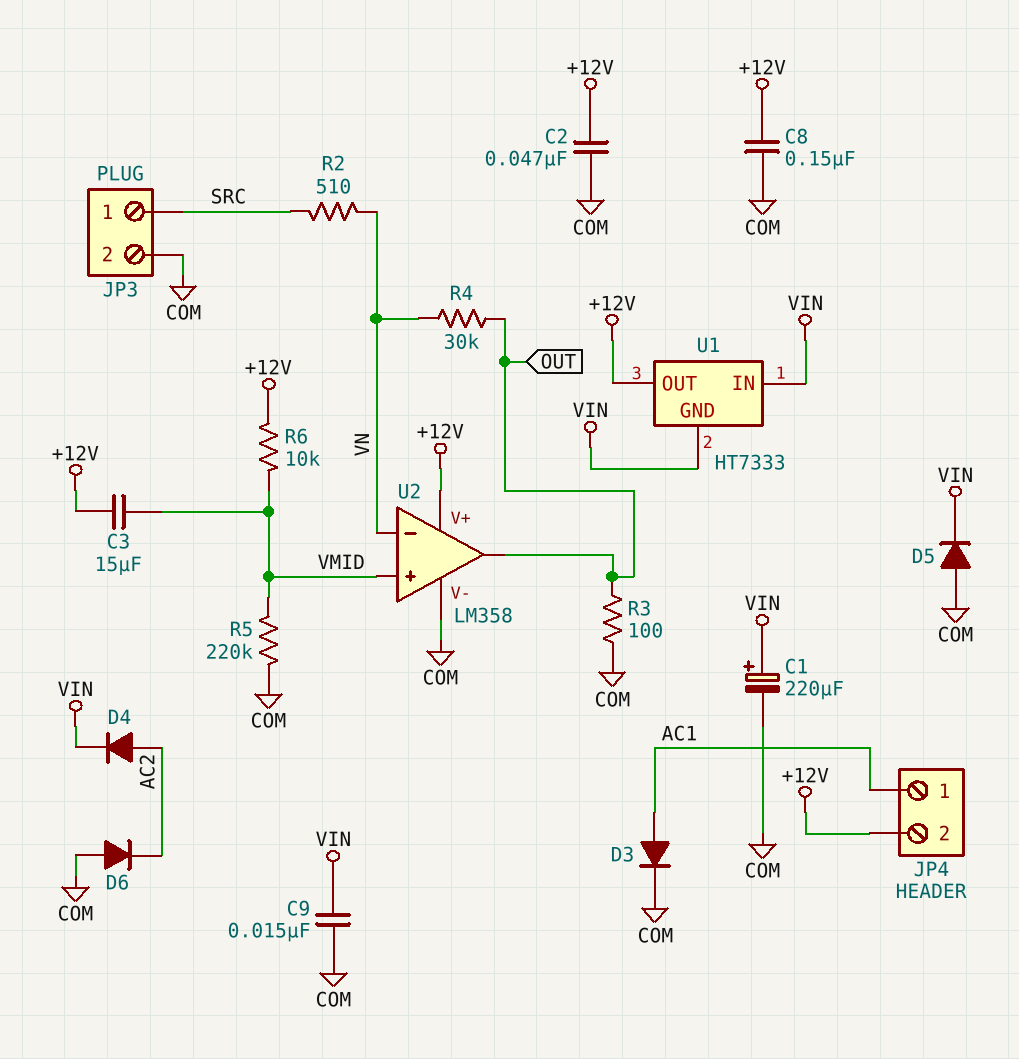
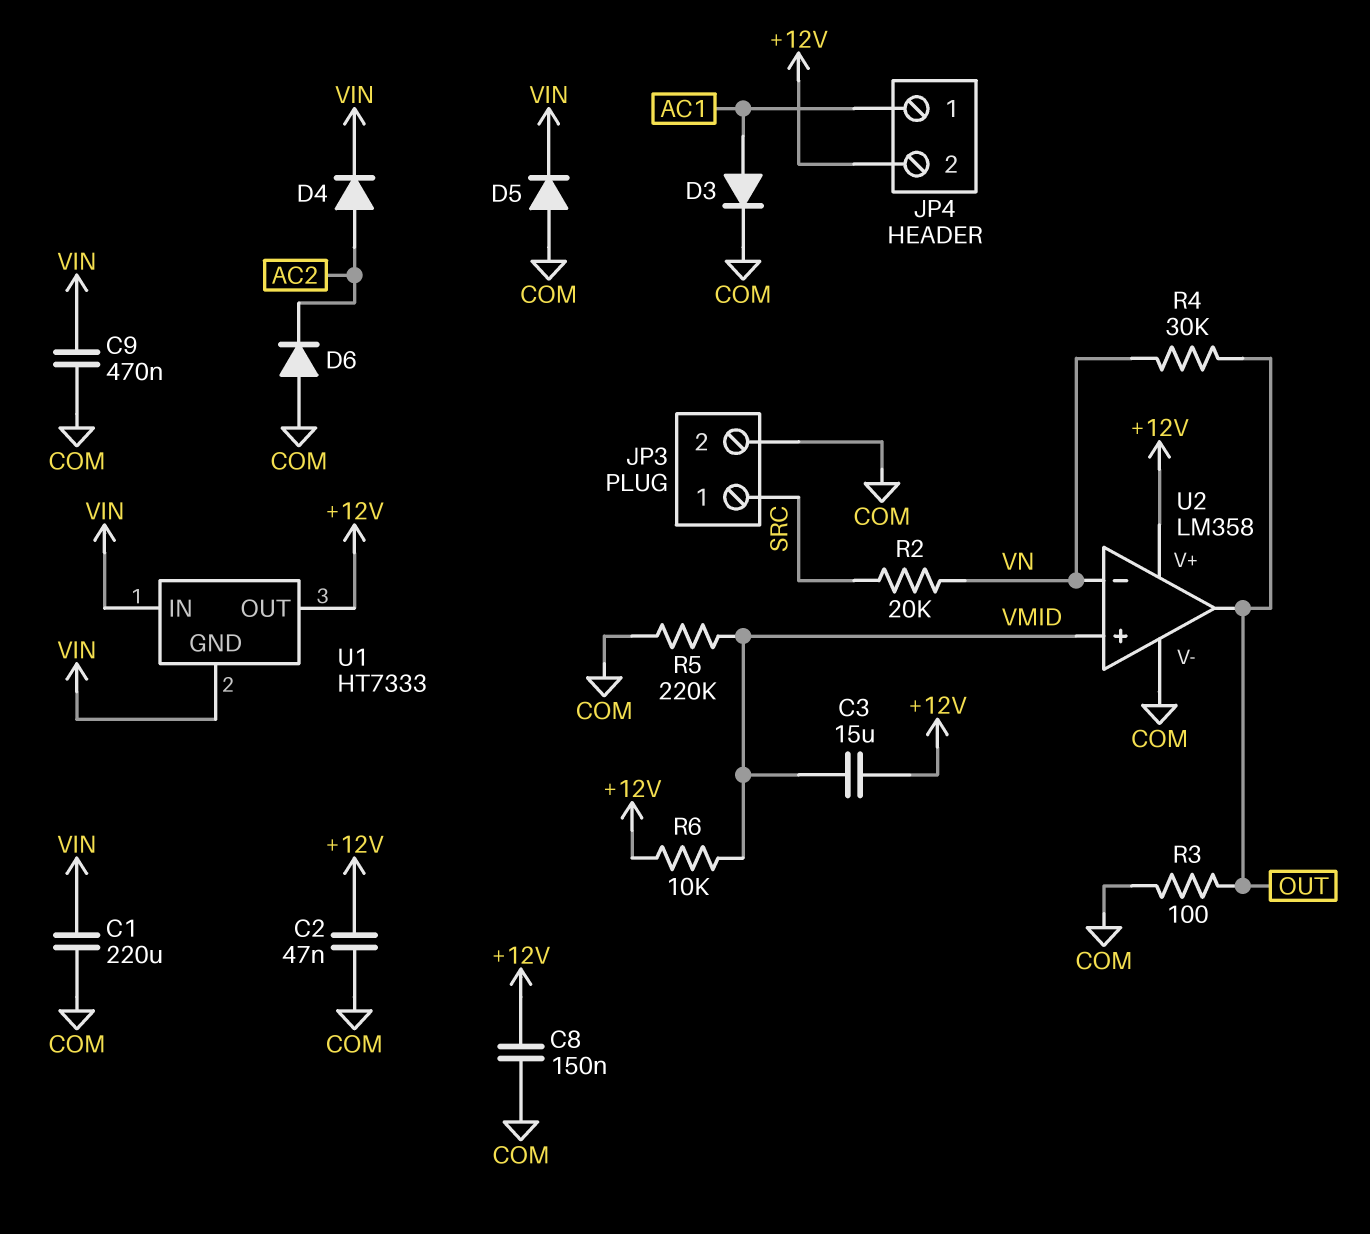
C1: 220uF (plus VIN, minus COM) -> 220uF (COM, VIN)
C9: 15nF (COM, VIN) -> 470nF (COM, VIN)
R2: 510 (SRC, VN) -> 20k (SRC, VN)

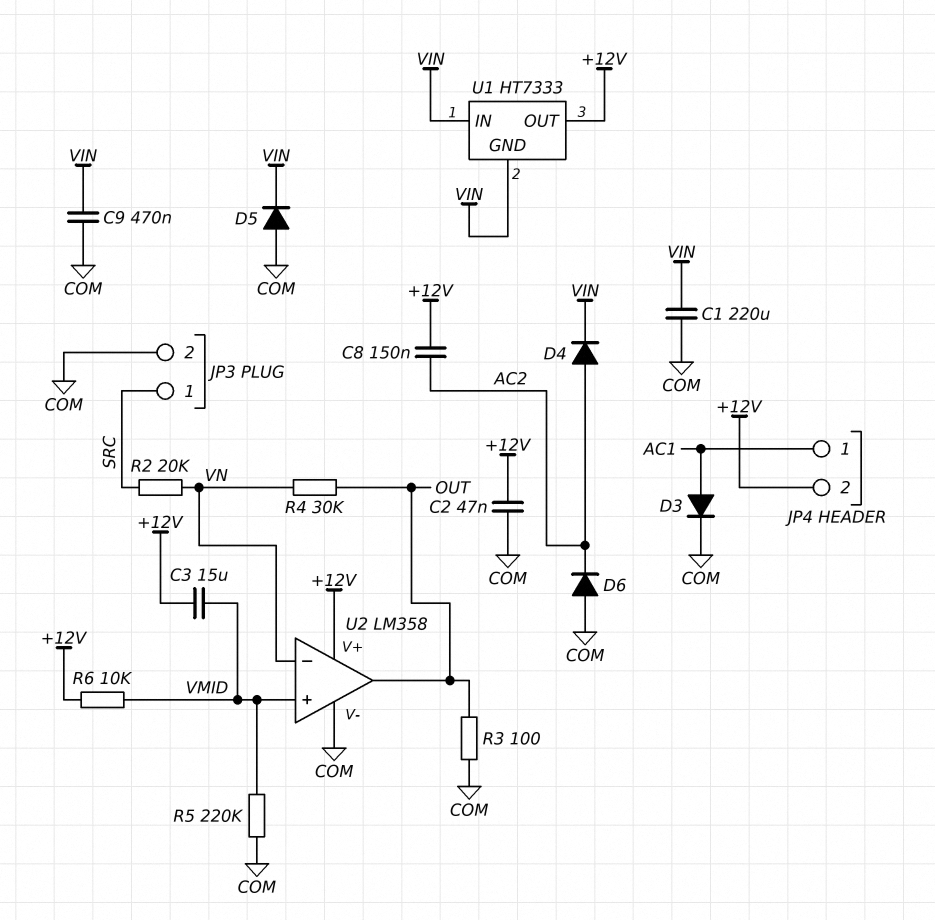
C8: 150nF (+12V, COM) -> 150nF (+12V, AC2)

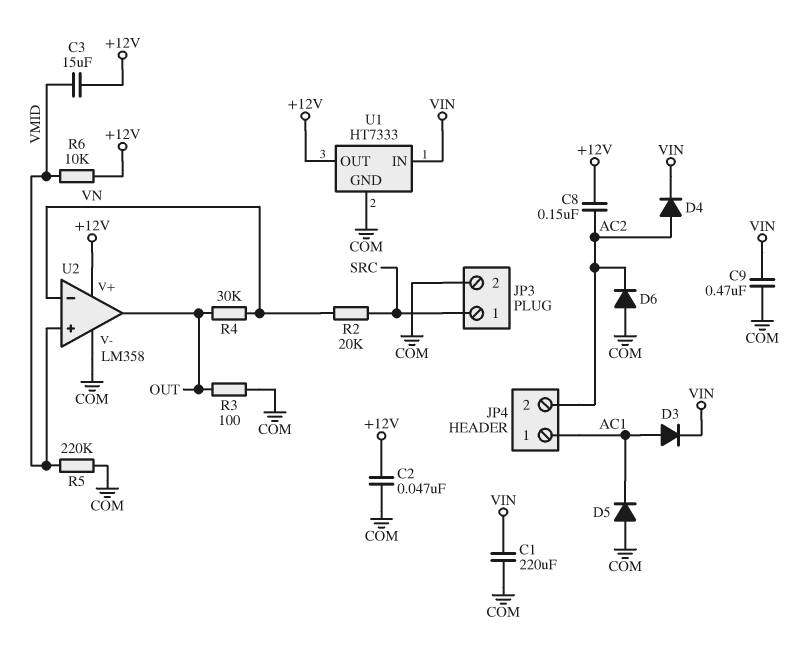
D3: diode (A AC1, K COM) -> diode (A AC1, K VIN)
D5: diode (A COM, K VIN) -> diode (A COM, K AC1)
JP4 pin 2: +12V -> AC2
U1 pin GND: VIN -> COM

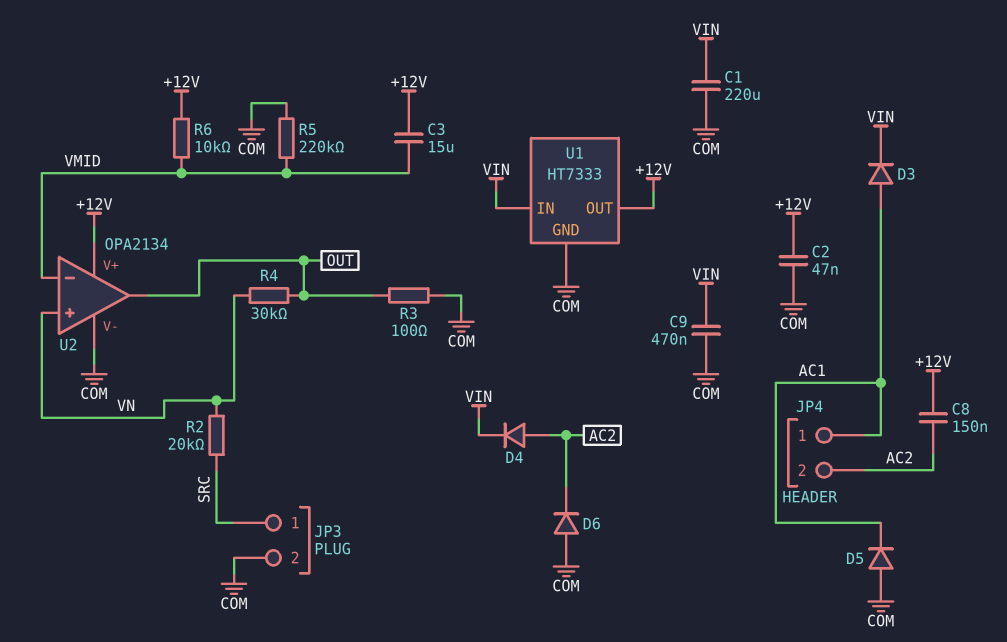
U2: LM358 -> OPA2134
U2 pin in+: VMID -> VN
U2 pin in-: VN -> VMID

